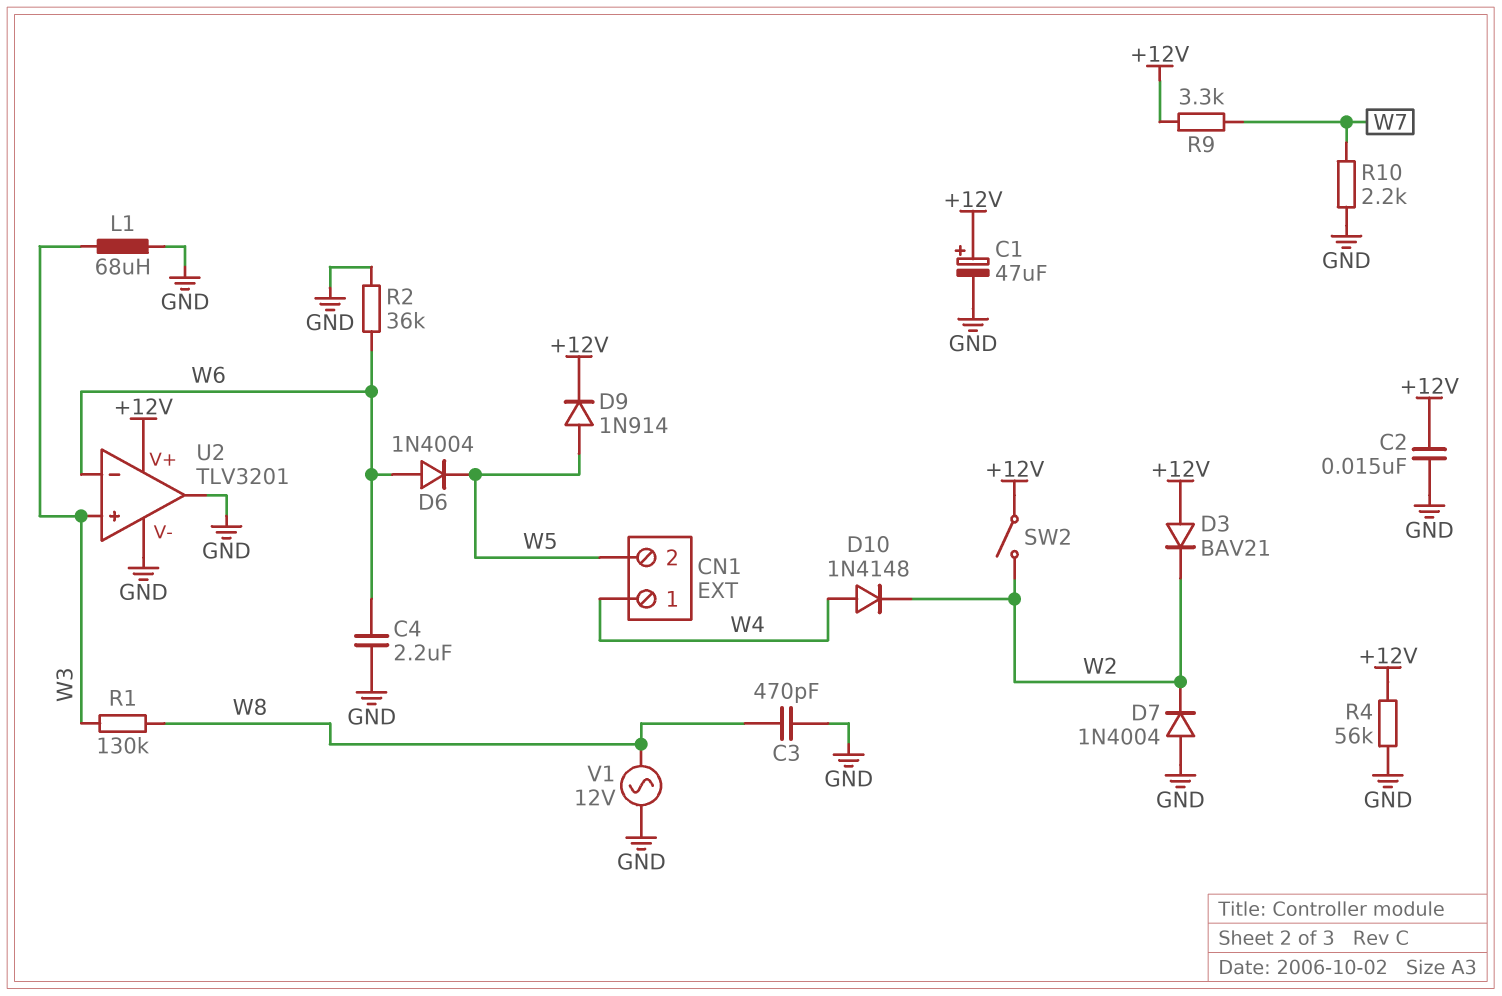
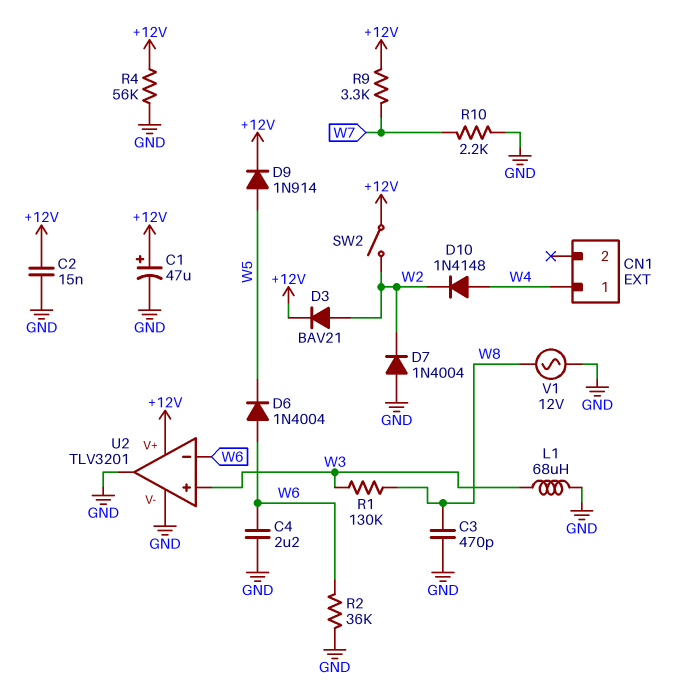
CN1 pin 2: W5 -> none
D3: diode BAV21 (A +12V, K W2) -> diode BAV21 (A W2, K +12V)

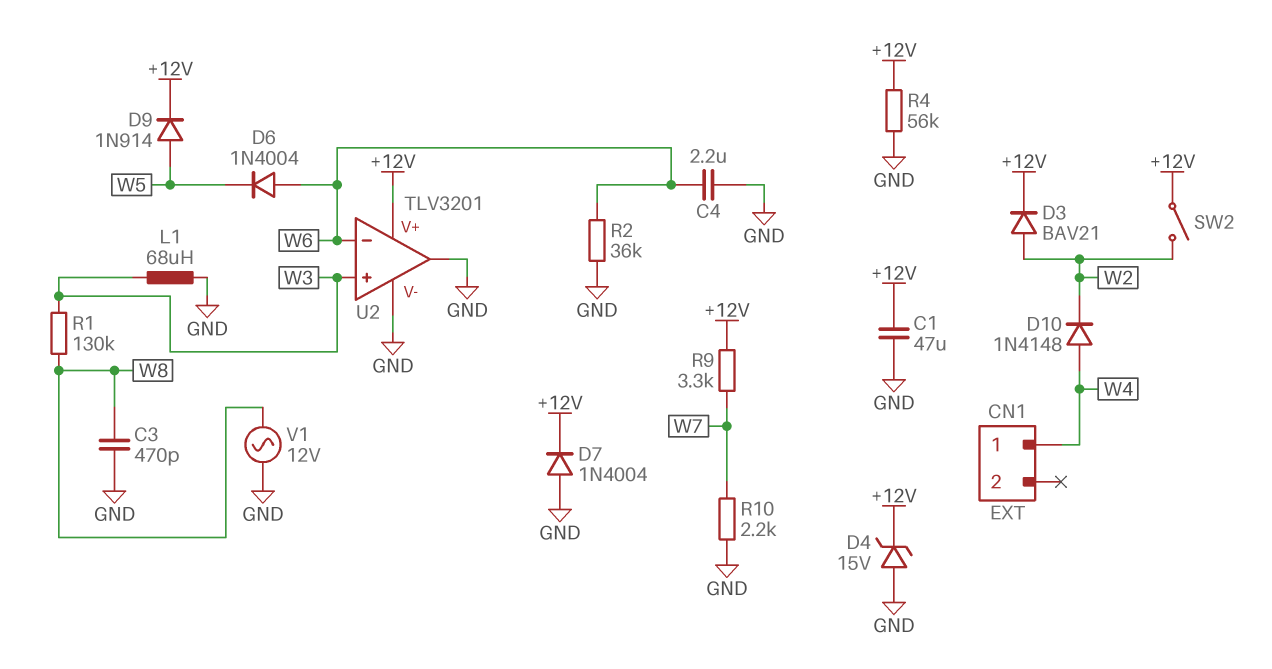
C1: 47uF (plus +12V, minus GND) -> 47uF (+12V, GND)
C2: 15nF (+12V, GND) -> none
D4: none -> zener 15V (A GND, K +12V)
D7: diode 1N4004 (A GND, K W2) -> diode 1N4004 (A GND, K +12V)

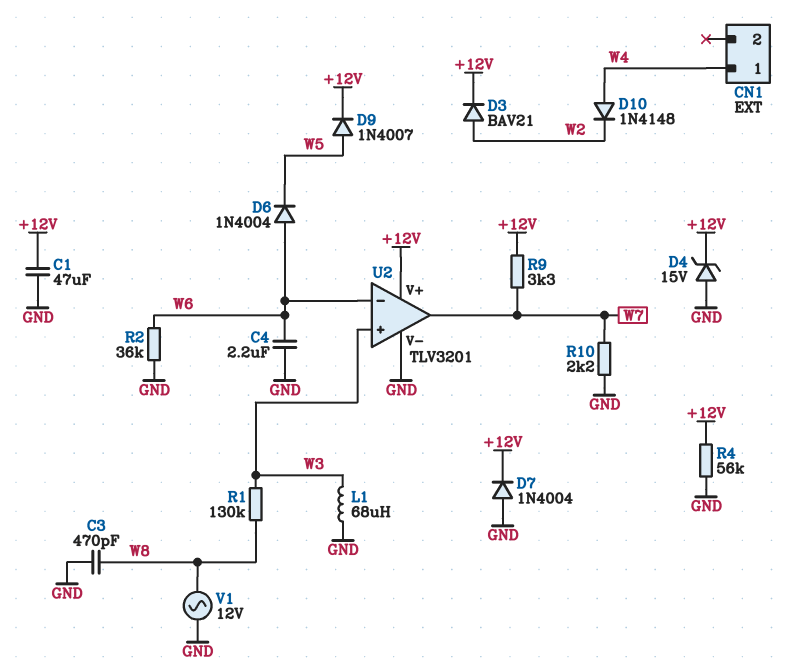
D9: diode 1N914 (A W5, K +12V) -> diode 1N4007 (A W5, K +12V)
SW2: switch (+12V, W2) -> none
U2 pin out: GND -> W7

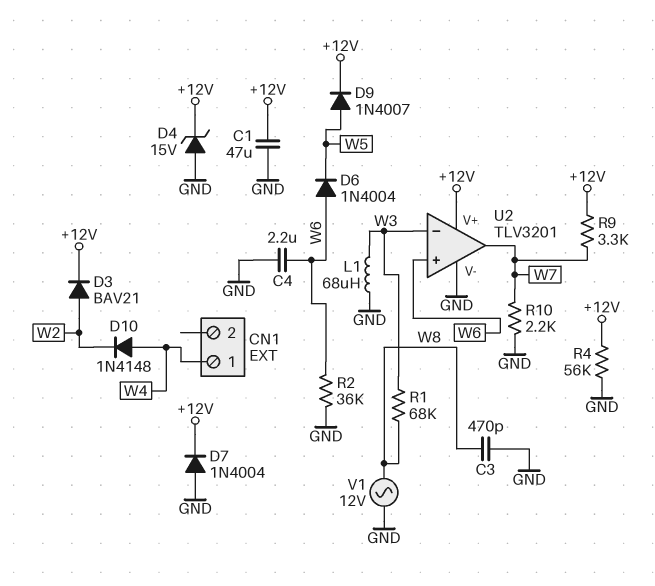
R1: 130k (W3, W8) -> 68k (W3, W8)
U2 pin in+: W3 -> W6
U2 pin in-: W6 -> W3

